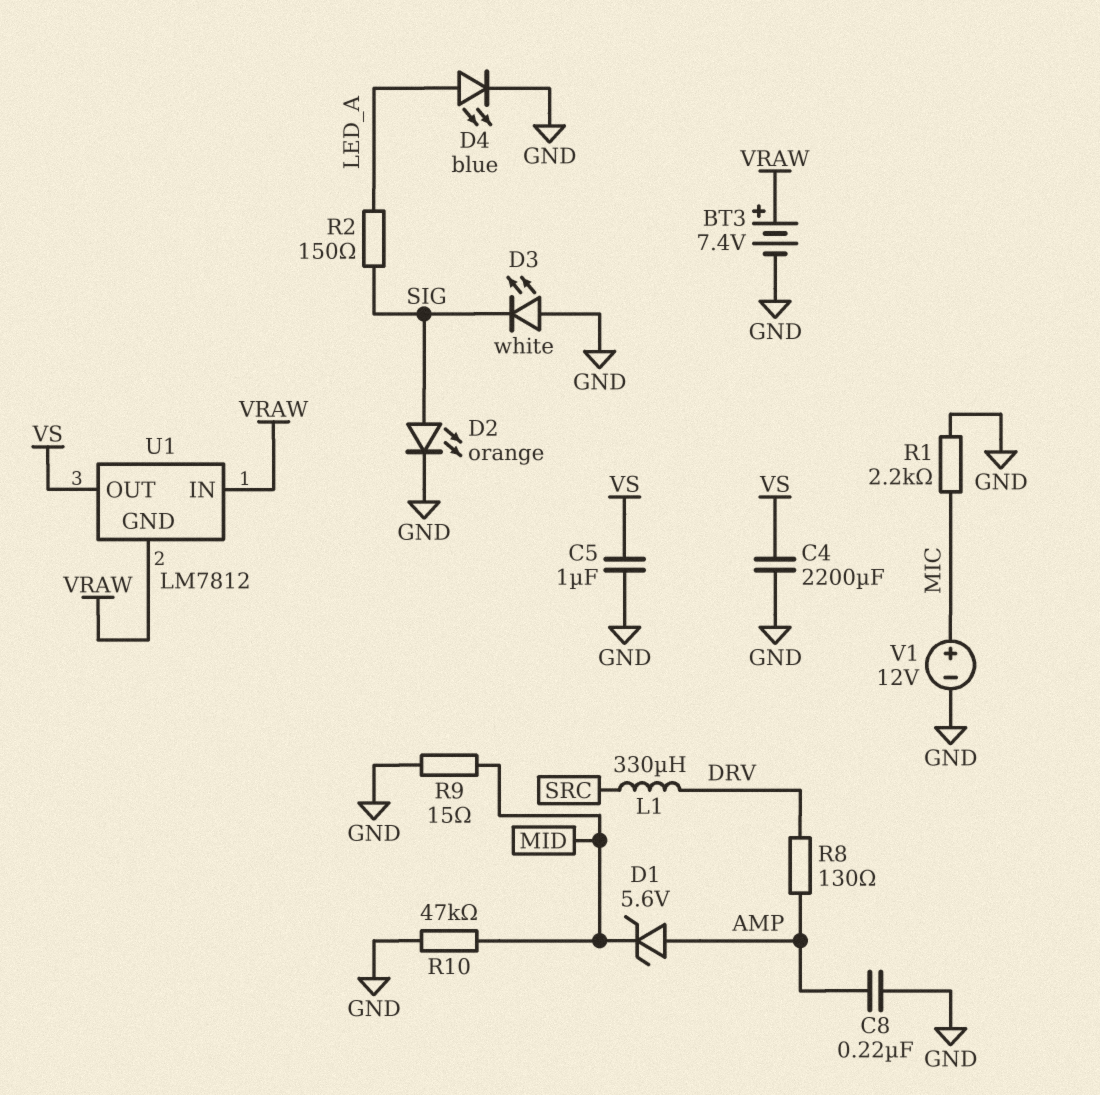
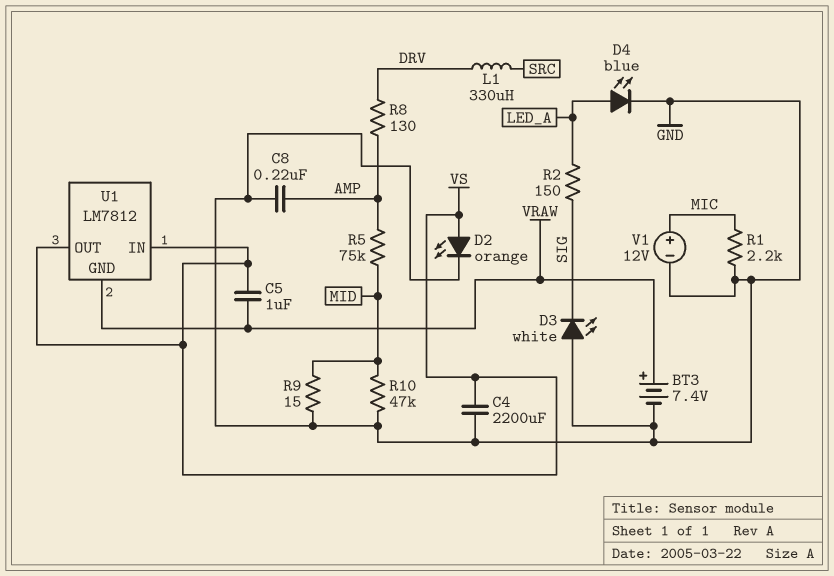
C5: 1uF (GND, VS) -> 1uF (VRAW, VS)
D1: zener 5.6V (A AMP, K MID) -> none
D2: LED orange (A SIG, K GND) -> LED orange (A VS, K GND)
R5: none -> 75k (AMP, MID)
U1 pin IN: VRAW -> VS

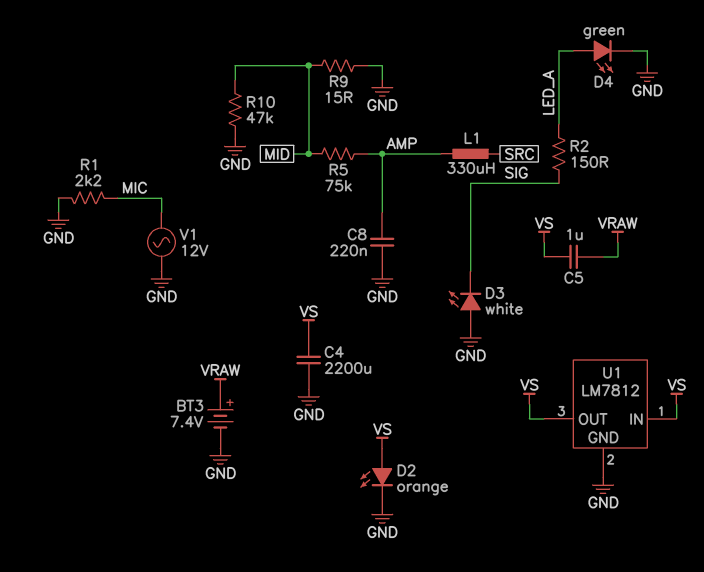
D4: LED blue (A LED_A, K GND) -> LED green (A LED_A, K GND)
L1: 330uH (DRV, SRC) -> 330uH (AMP, SRC)
R8: 130 (AMP, DRV) -> none
U1 pin GND: VRAW -> GND
V1: 12V (plus MIC, minus GND) -> AC 12V (GND, MIC)

